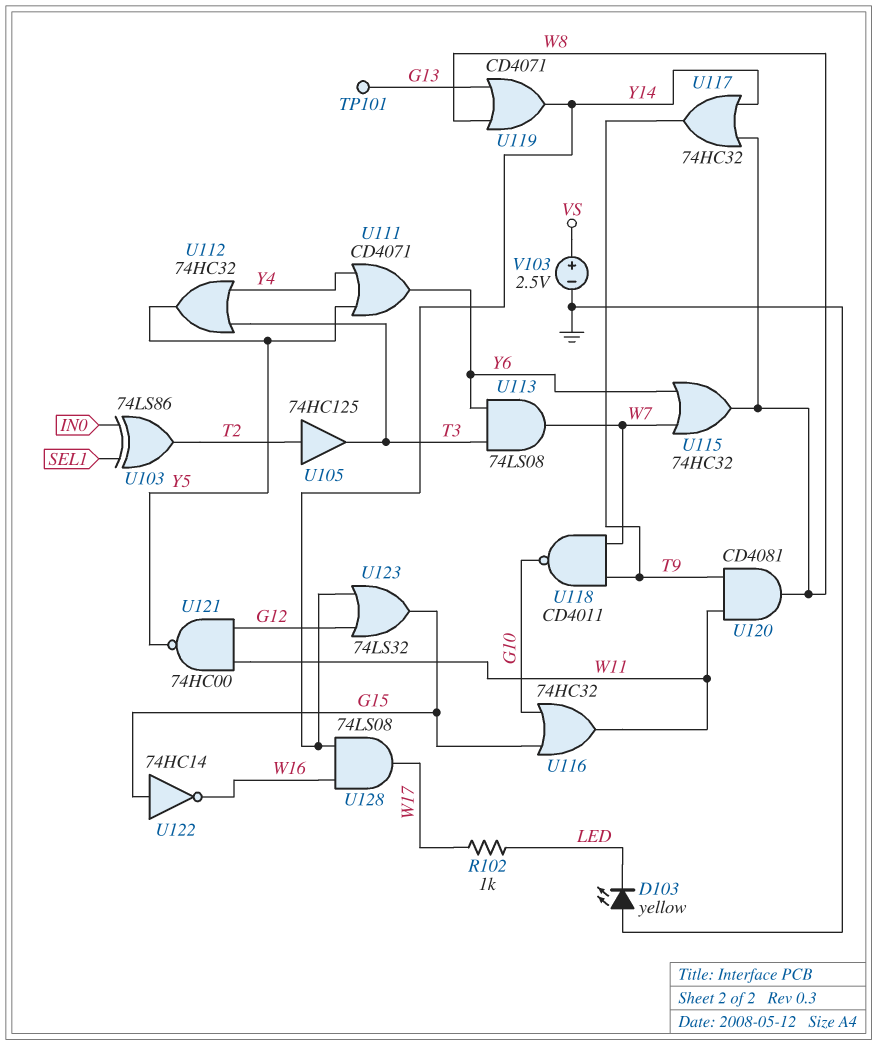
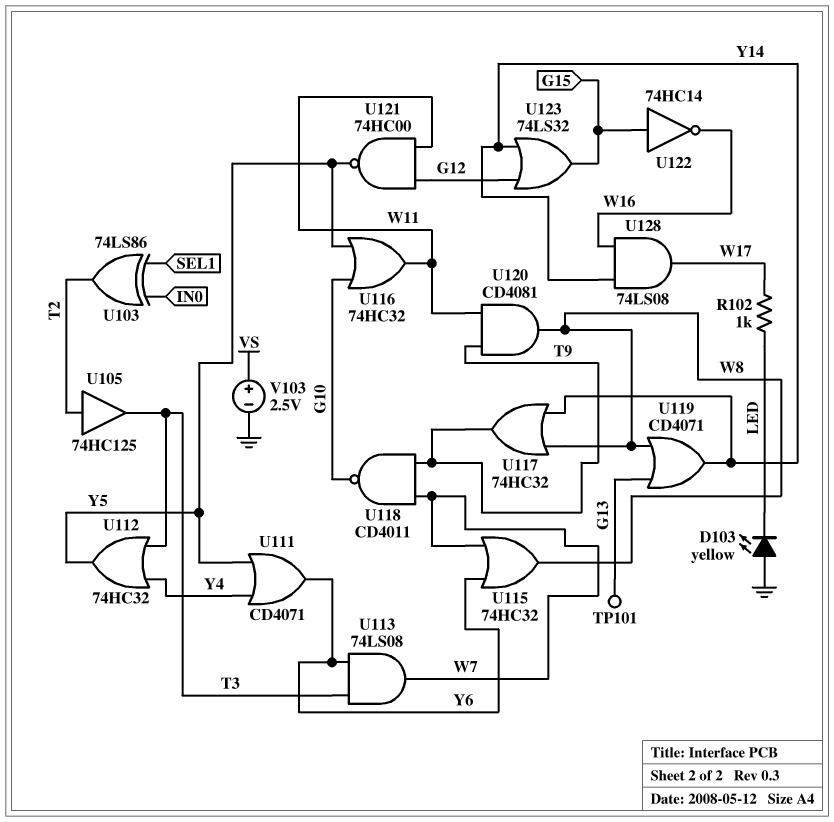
U116: OR 74HC32 (in G10, in G15, out W11) -> OR 74HC32 (in G10, in Y5, out W11)

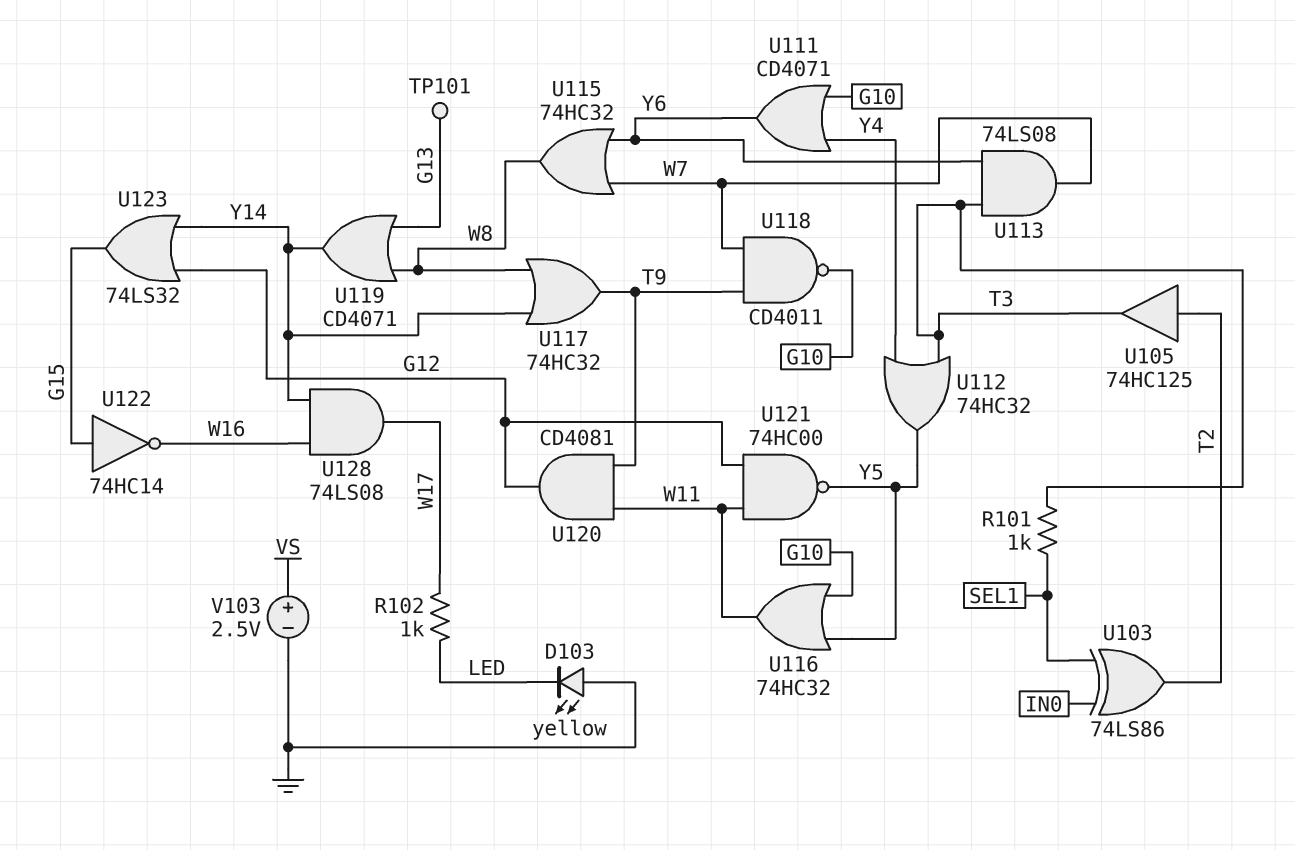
R101: none -> 1k (SEL1, T3)
U111: OR CD4071 (in Y4, in Y5, out Y6) -> OR CD4071 (in G10, in Y4, out Y6)
U120: AND CD4081 (in T9, in W11, out W8) -> AND CD4081 (in T9, in W11, out G12)

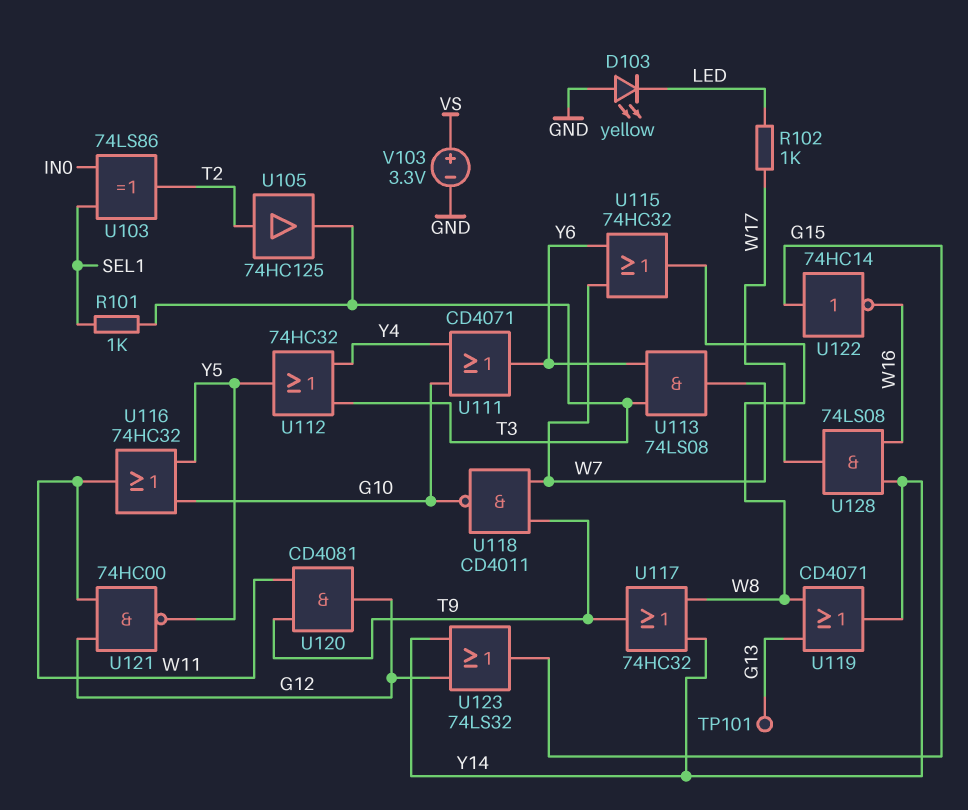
V103: 2.5V (plus VS, minus GND) -> 3.3V (plus VS, minus GND)

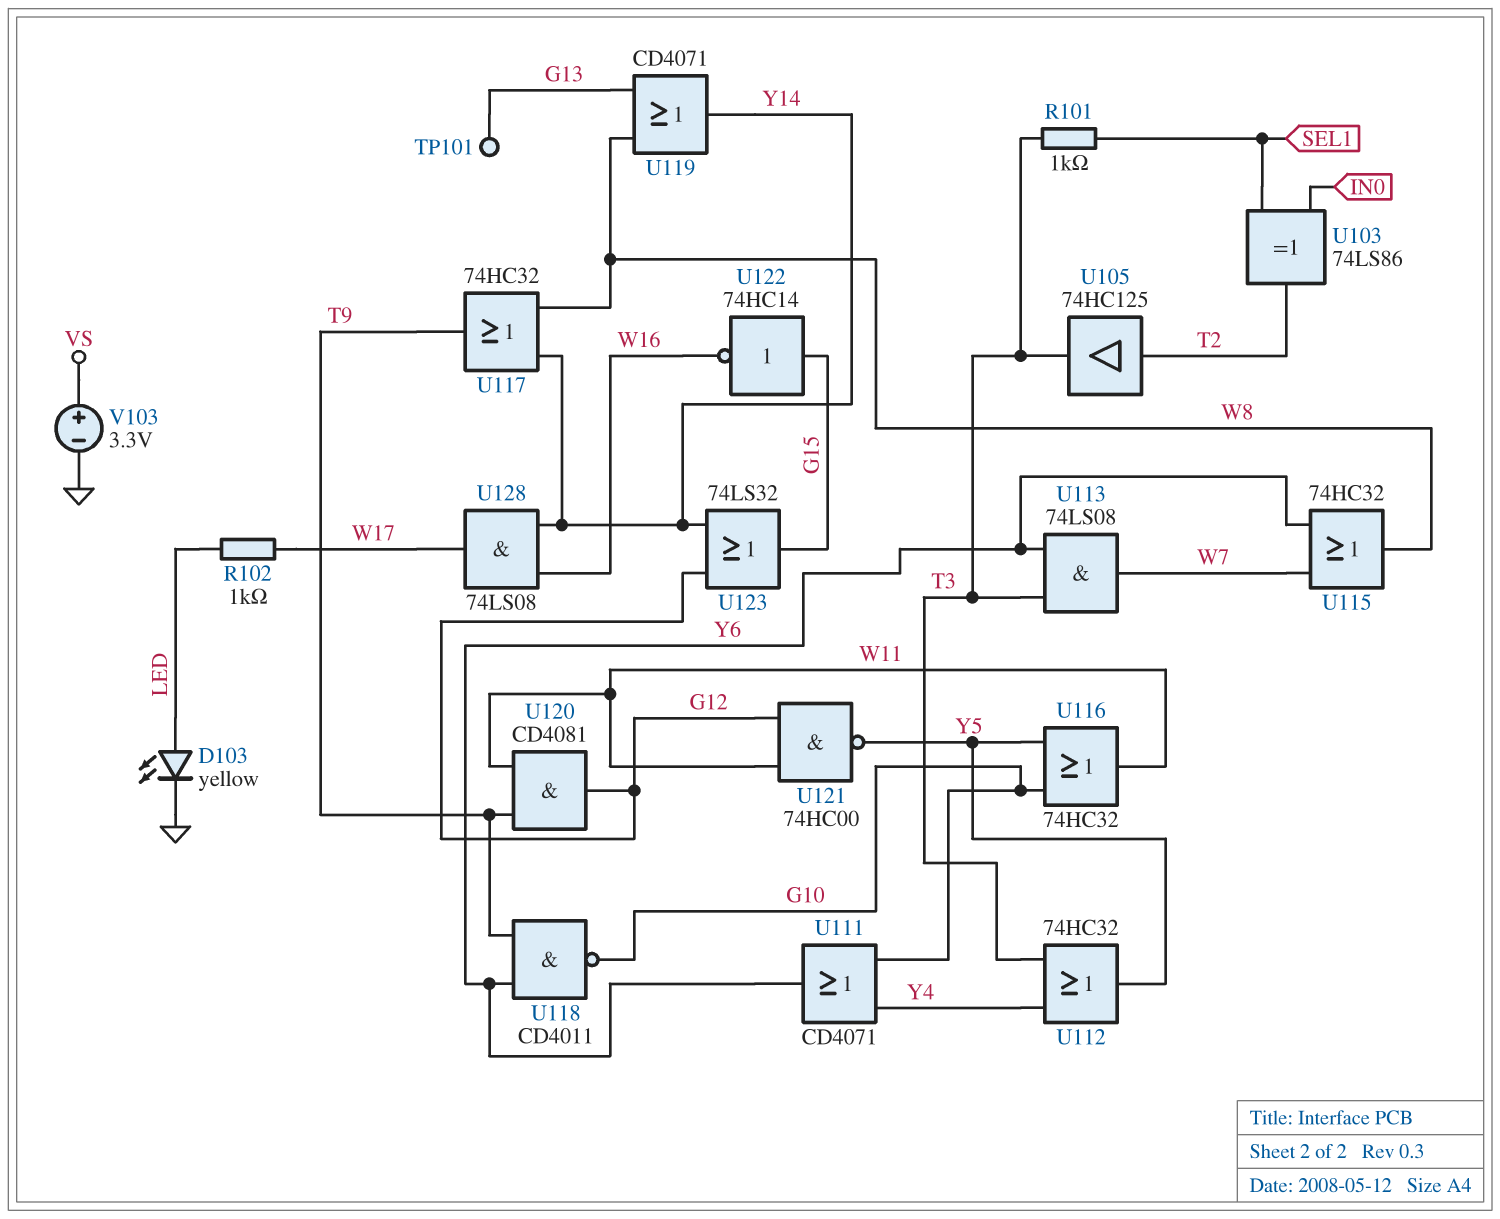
D103: LED yellow (A GND, K LED) -> LED yellow (A LED, K GND)
U118: NAND CD4011 (in T9, in W7, out G10) -> NAND CD4011 (in T9, in Y6, out G10)

